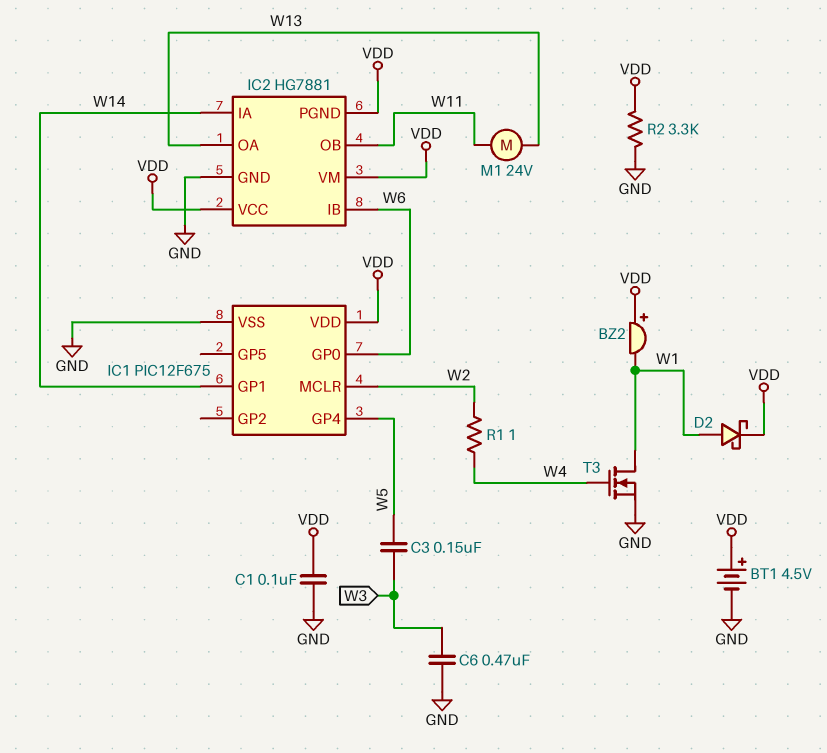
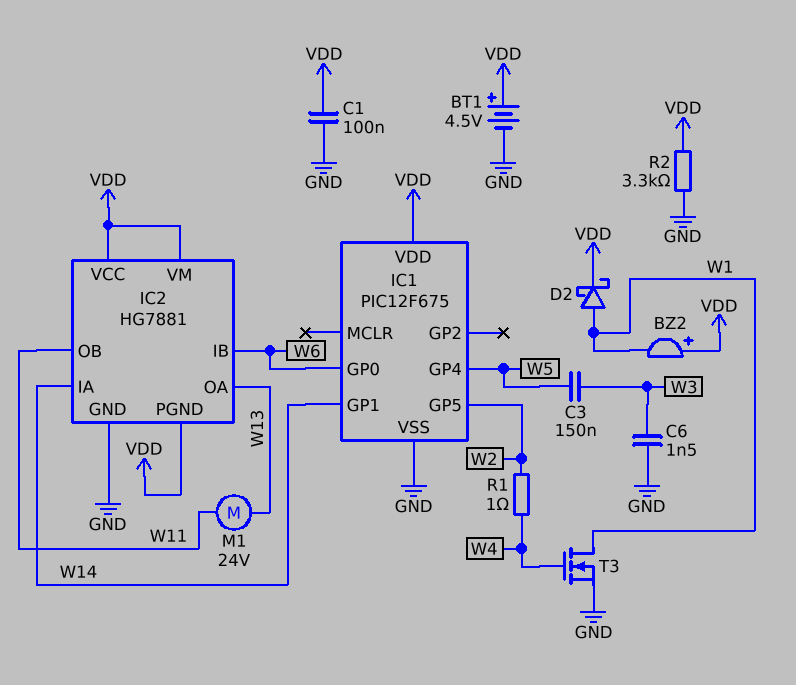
C6: 470nF (GND, W3) -> 1.5nF (GND, W3)
IC1 pin GP5: none -> W2
IC1 pin MCLR: W2 -> none

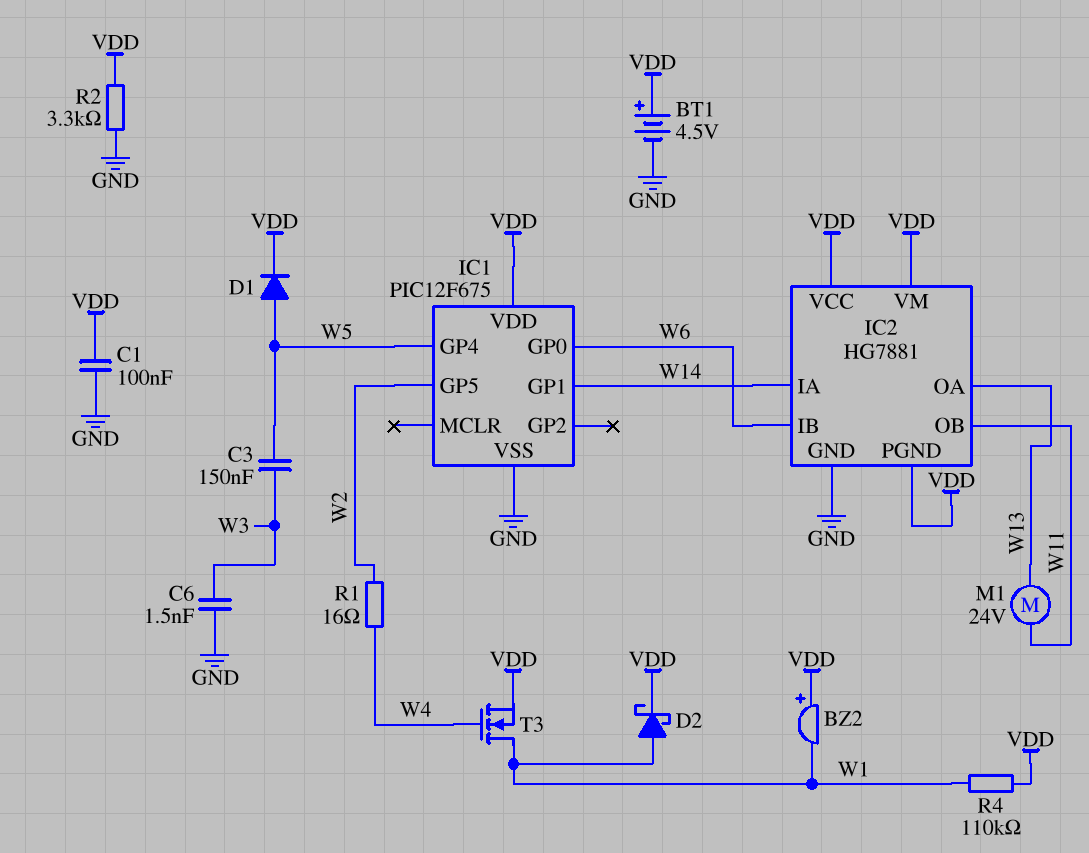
D1: none -> diode (A W5, K VDD)
R1: 1 (W2, W4) -> 16 (W2, W4)
R4: none -> 110k (VDD, W1)
T3: NMOS (G W4, D W1, S GND) -> NMOS (G W4, D W1, S VDD)

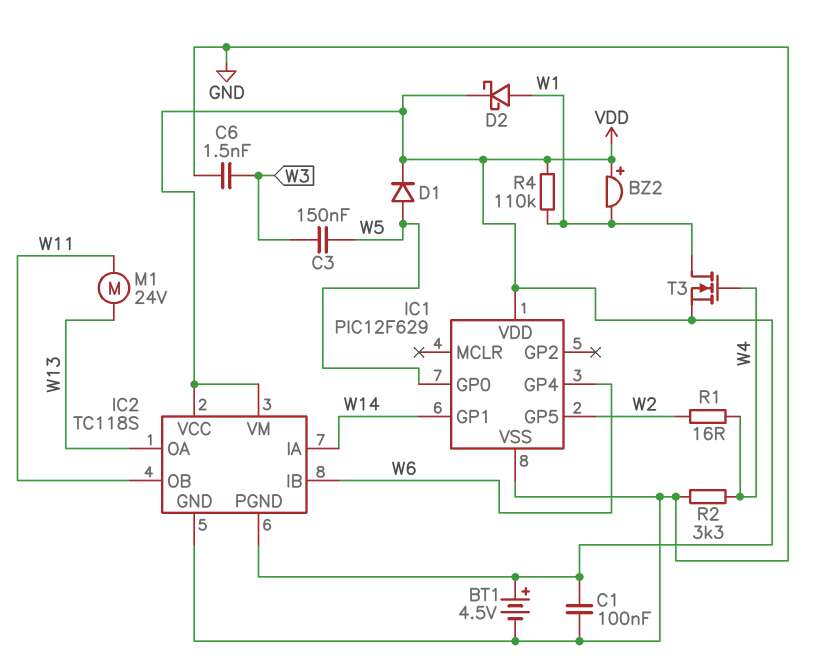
IC1: PIC12F675 -> PIC12F629
IC1 pin GP0: W6 -> W5
IC1 pin GP4: W5 -> W6
IC2: HG7881 -> TC118S
R2: 3.3k (GND, VDD) -> 3.3k (GND, W4)

